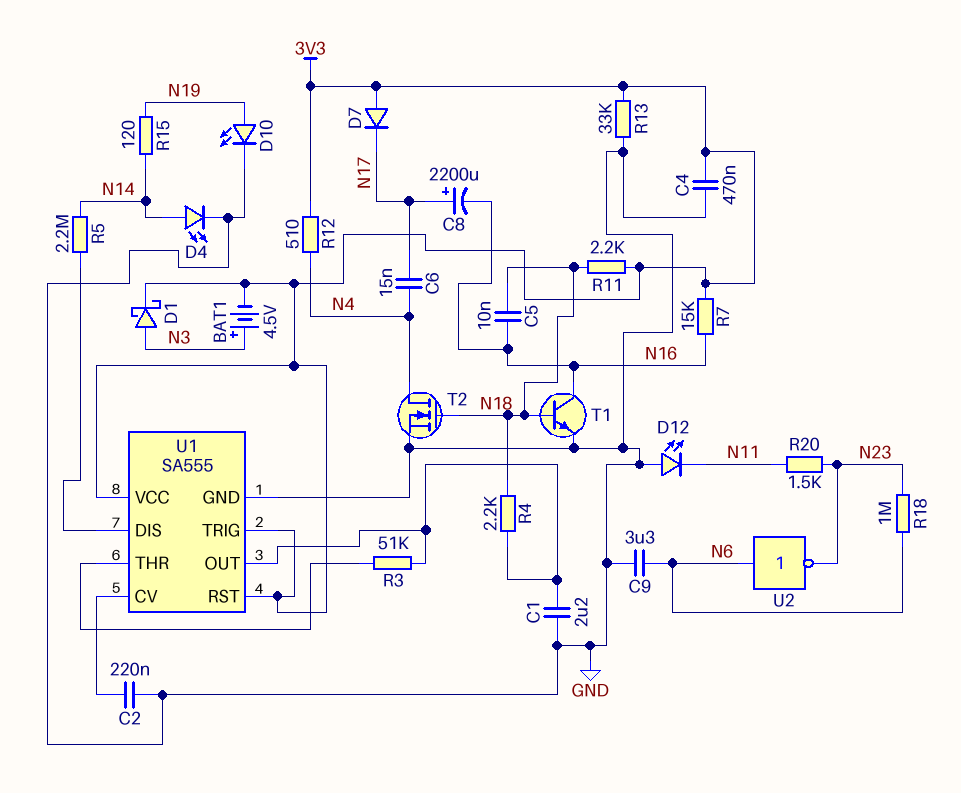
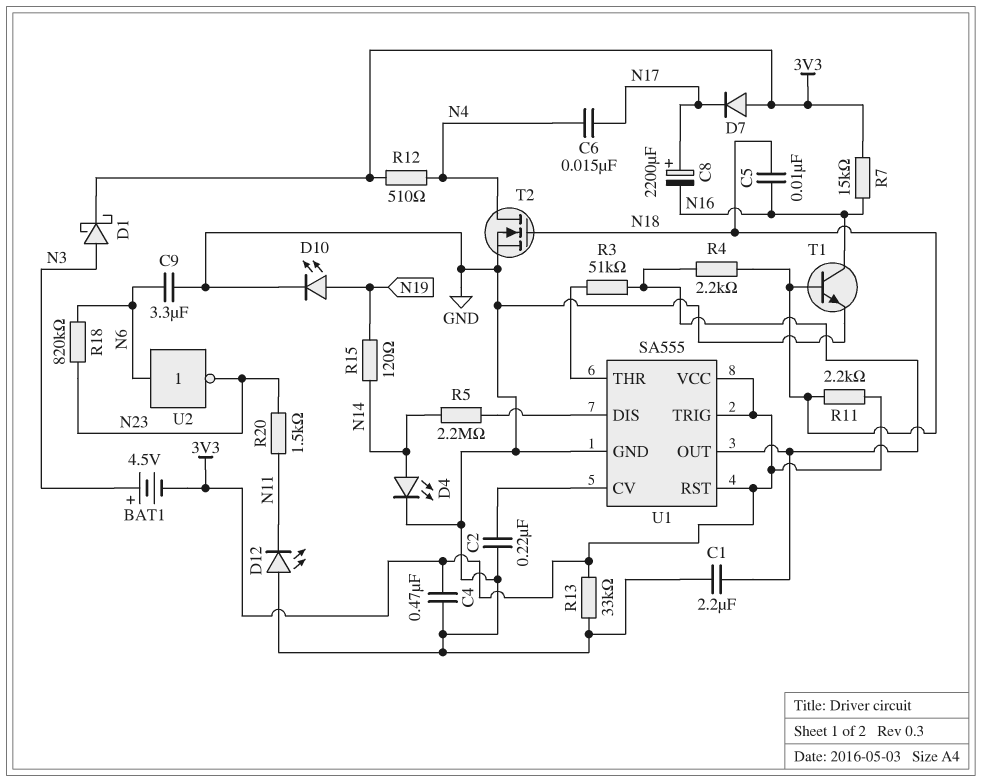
R18: 1M (N6, N23) -> 820k (N6, N23)

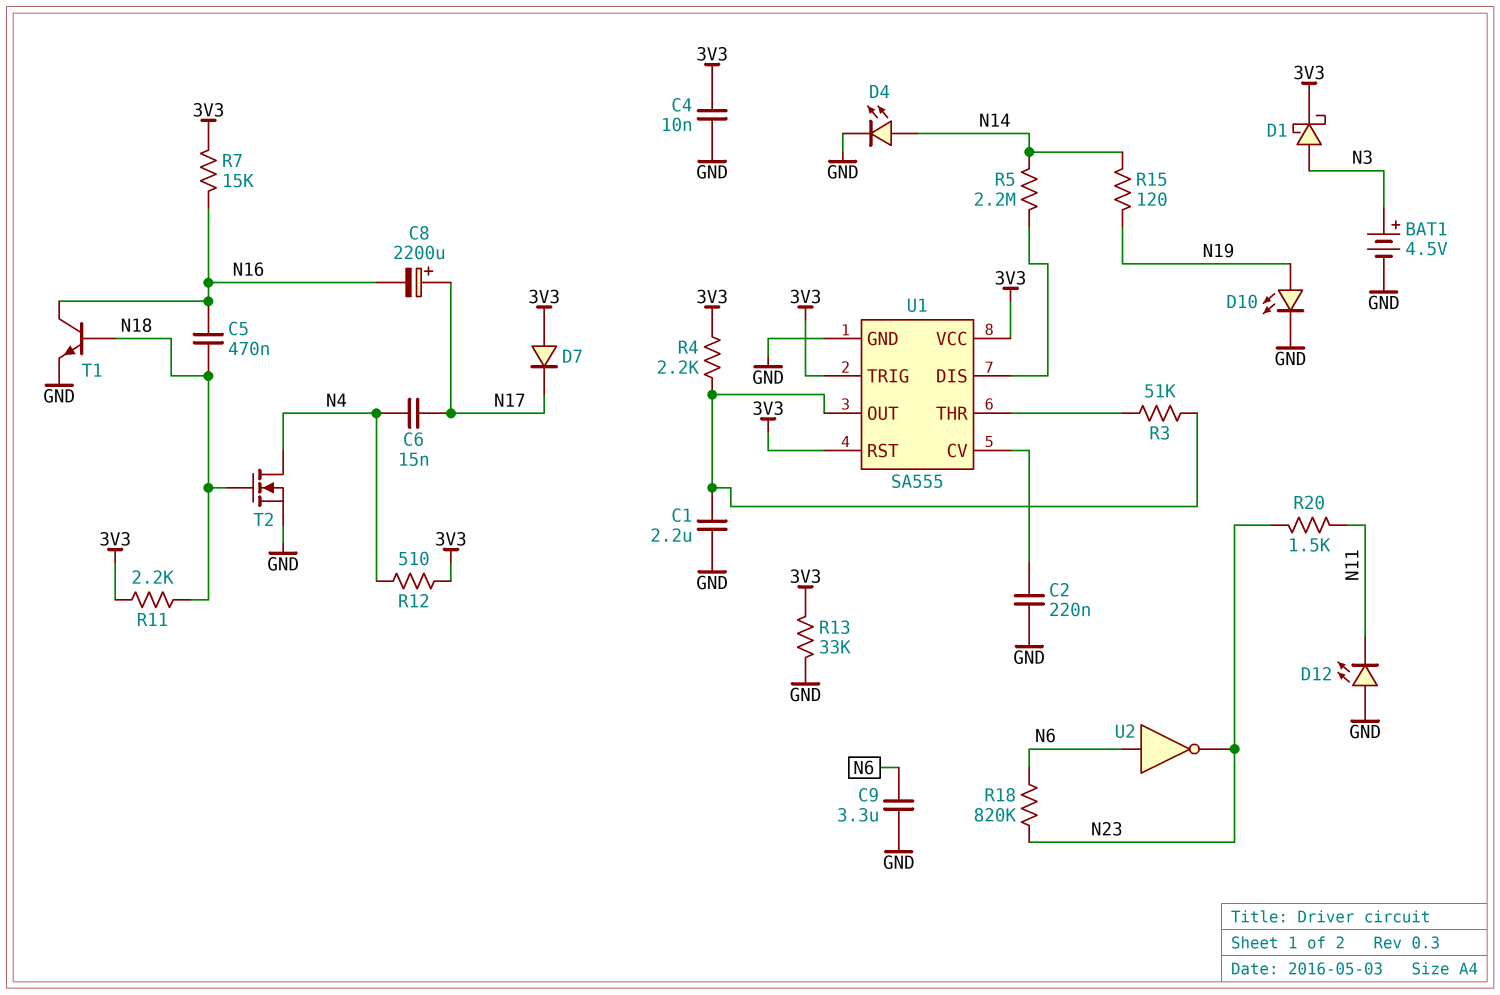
BAT1: 4.5V (plus N3, minus 3V3) -> 4.5V (plus N3, minus GND)
C4: 470nF (3V3, GND) -> 10nF (3V3, GND)
C5: 10nF (N16, N18) -> 470nF (N16, N18)
R4: 2.2k (N18, U1/OUT) -> 2.2k (3V3, U1/OUT)

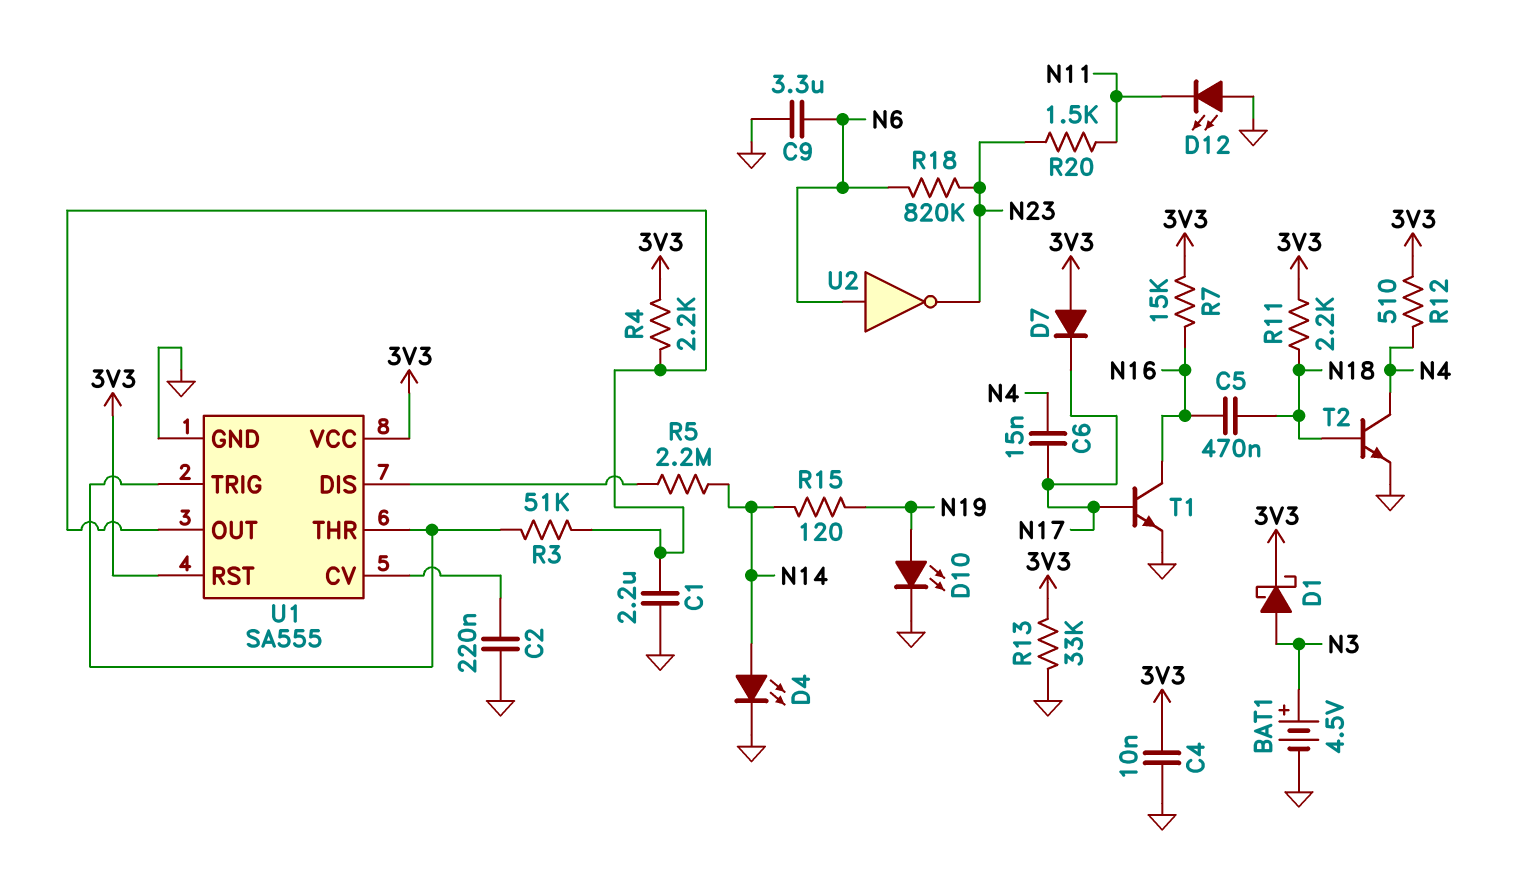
C8: 2200uF (plus N17, minus N16) -> none
T1: NPN (B N18, C N16, E GND) -> NPN (B N17, C N16, E GND)
T2: NMOS (G N18, D N4, S GND) -> NPN (B N18, C N4, E GND)
U1 pin TRIG: 3V3 -> U1/THR

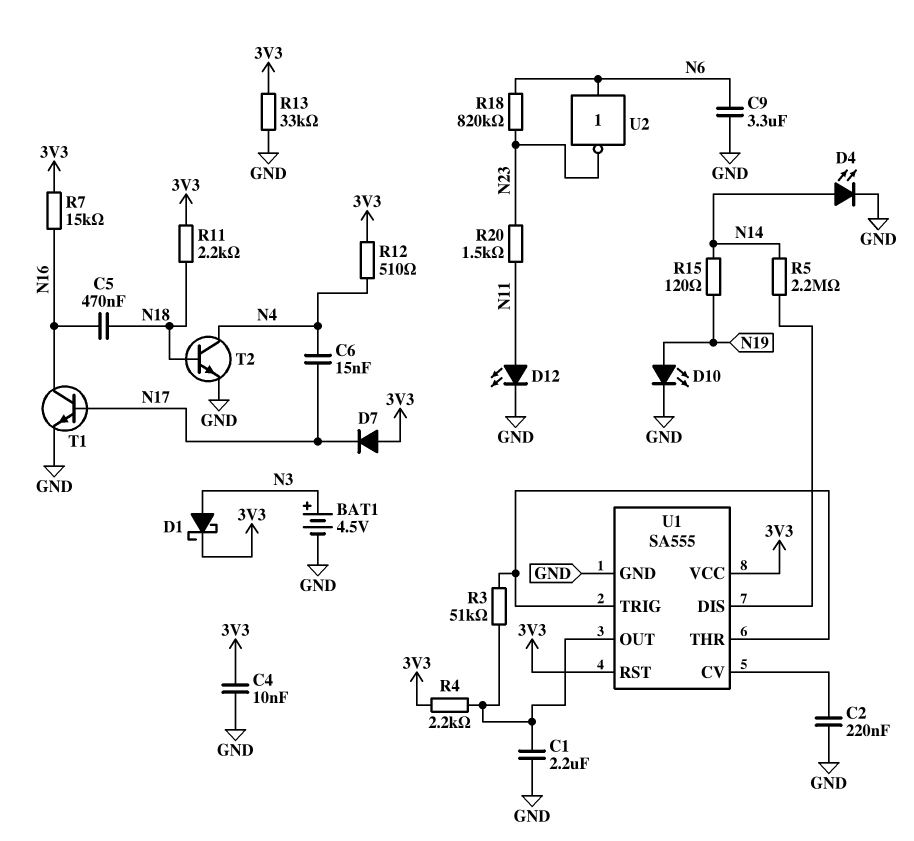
D12: LED (A GND, K N11) -> LED (A N11, K GND)

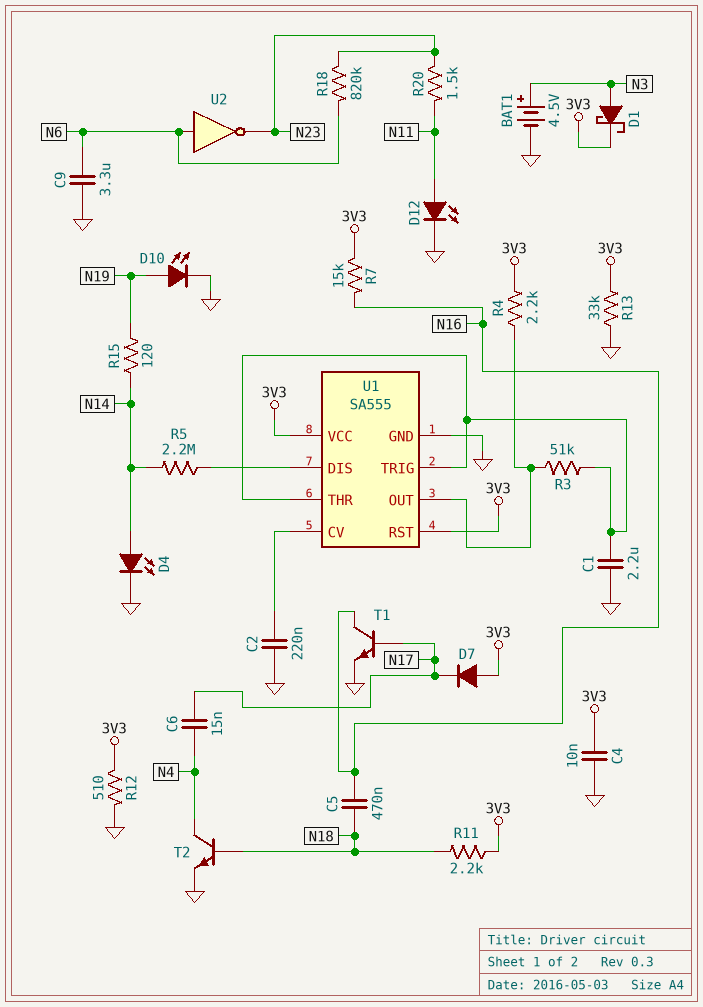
C1: 2.2uF (GND, U1/OUT) -> 2.2uF (GND, U1/THR)
R12: 510 (3V3, N4) -> 510 (3V3, GND)

